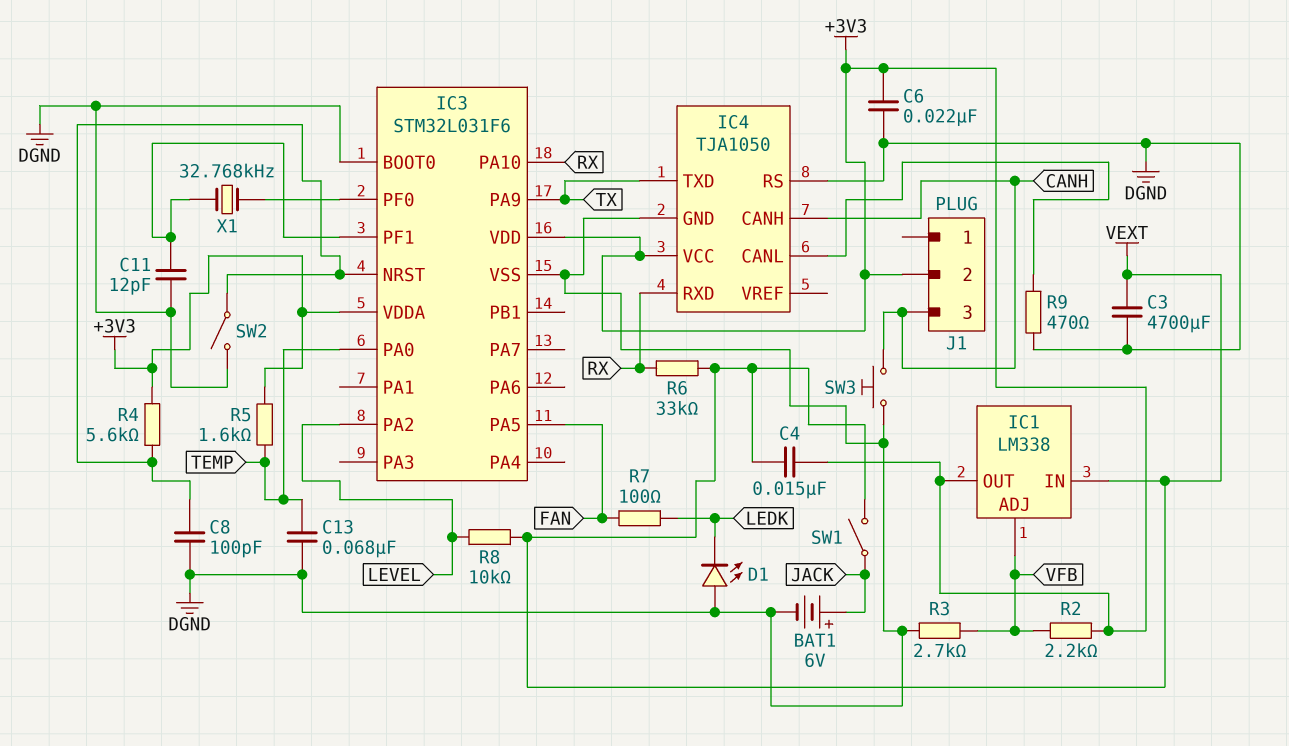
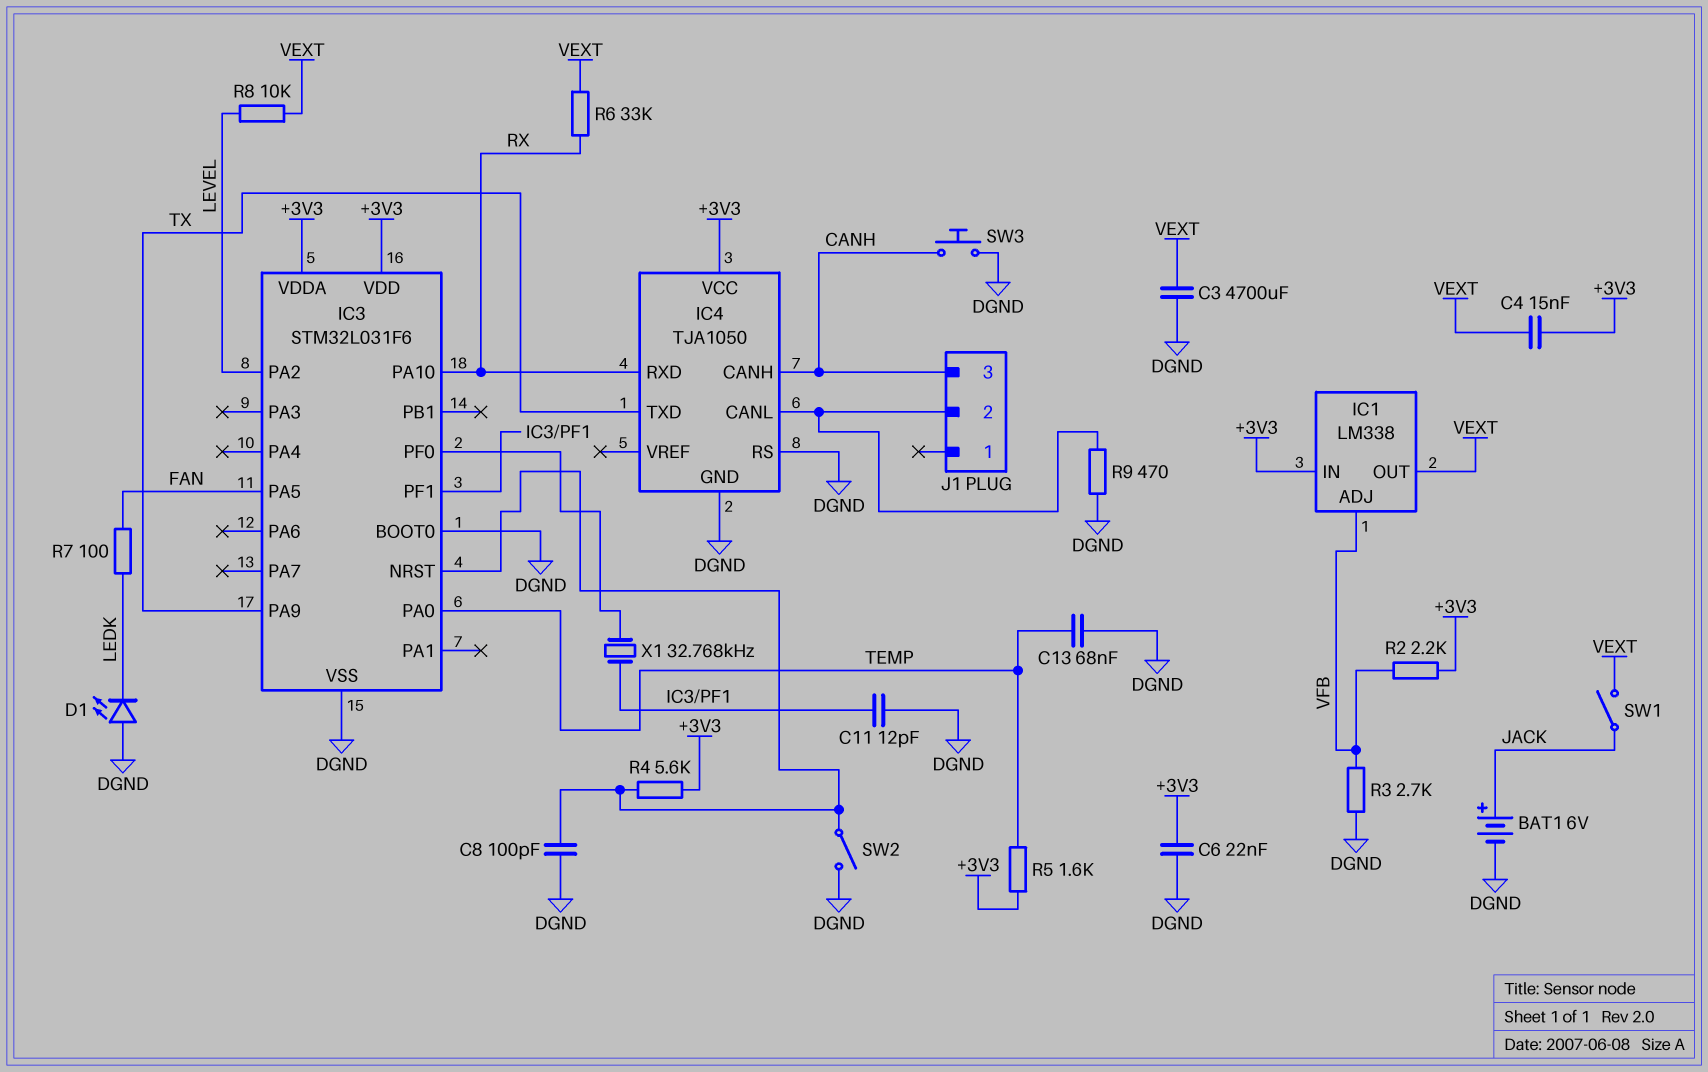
IC1 pin IN: VEXT -> +3V3
IC1 pin OUT: +3V3 -> VEXT
J1 pin 2: +3V3 -> IC4/CANL

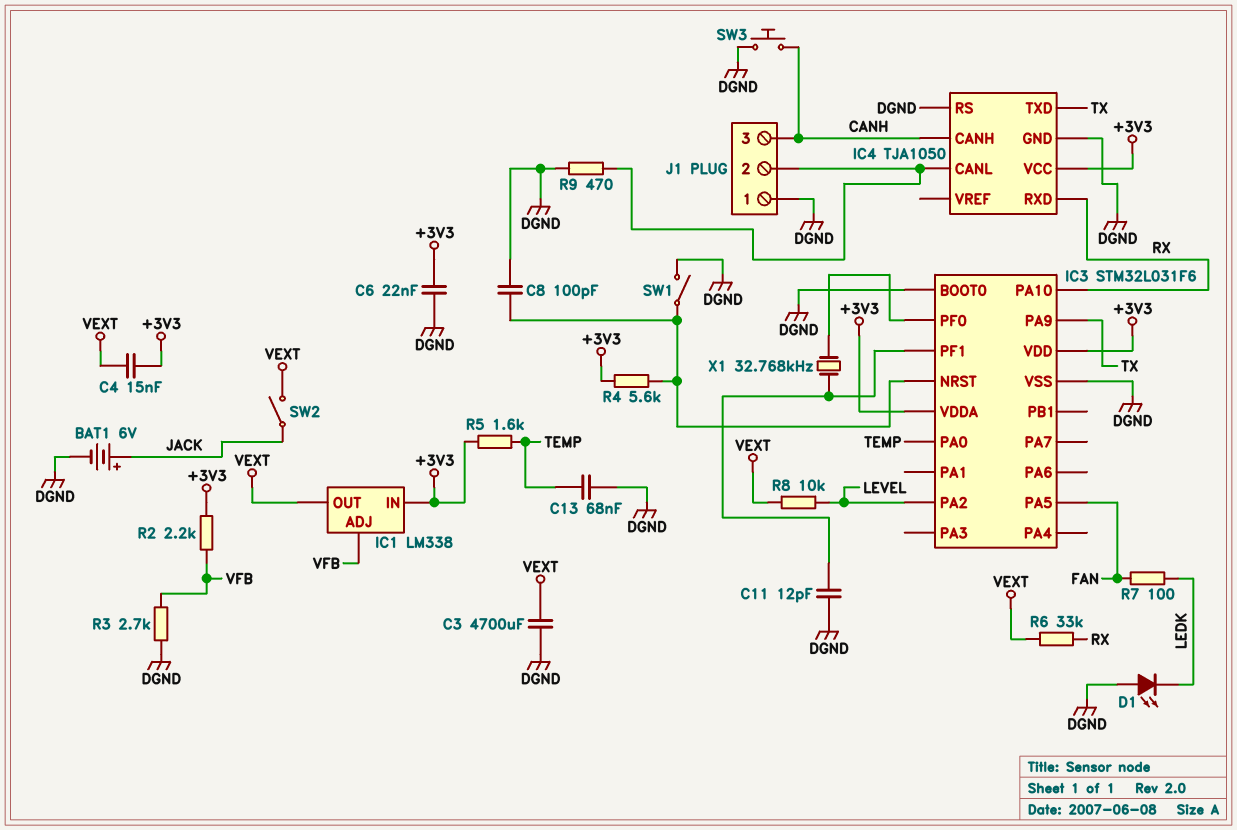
J1 pin 1: none -> DGND
SW1: switch (JACK, VEXT) -> switch (DGND, IC3/NRST)
SW2: switch (DGND, IC3/NRST) -> switch (JACK, VEXT)

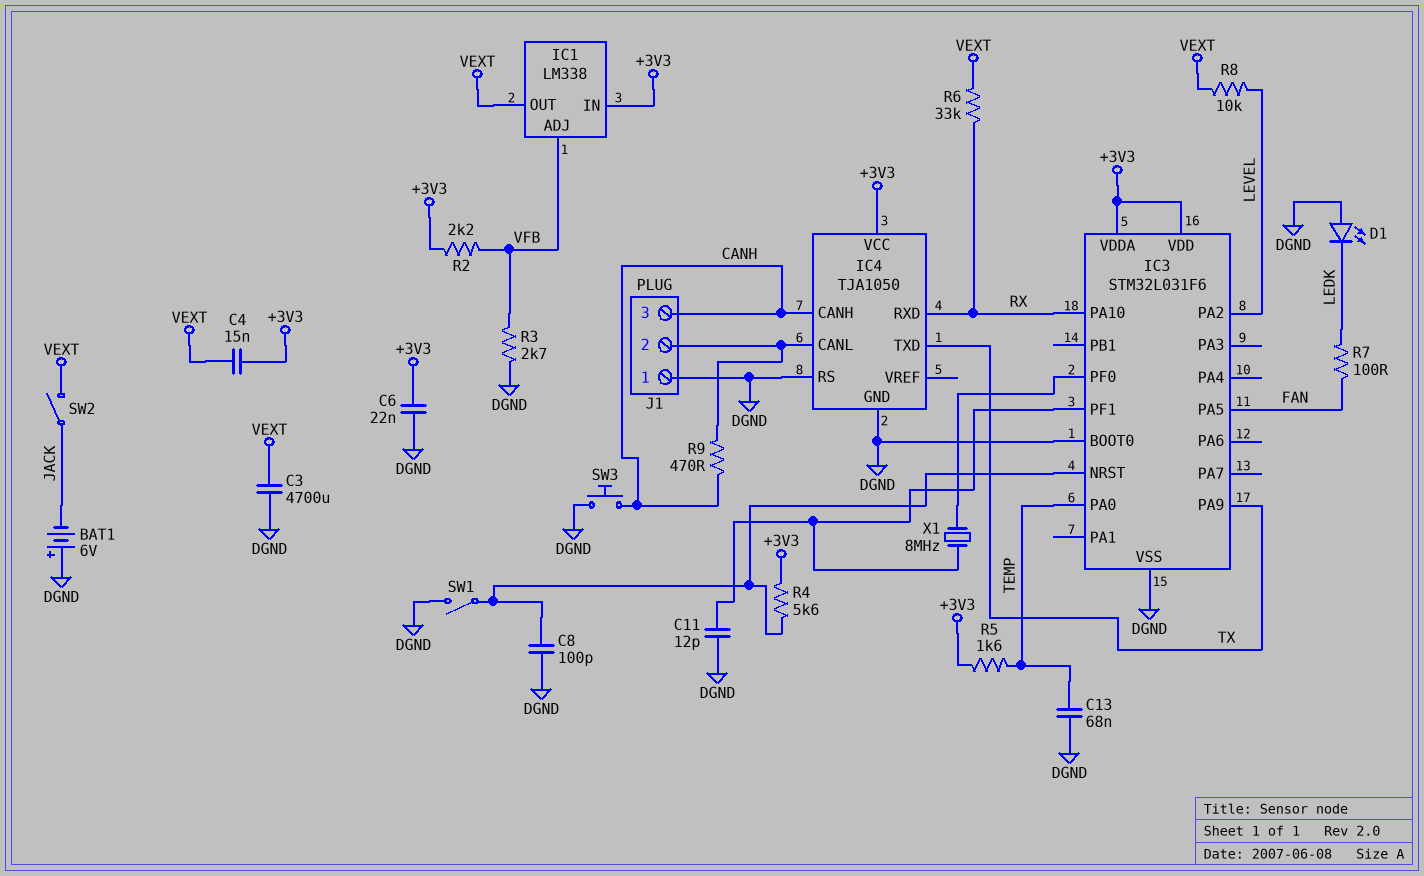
BAT1: 6V (plus JACK, minus DGND) -> 6V (plus DGND, minus JACK)
R9: 470 (DGND, IC4/CANL) -> 470 (CANH, IC4/CANL)
X1: 32.768kHz (IC3/PF0, IC3/PF1) -> 8MHz (IC3/PF0, IC3/PF1)

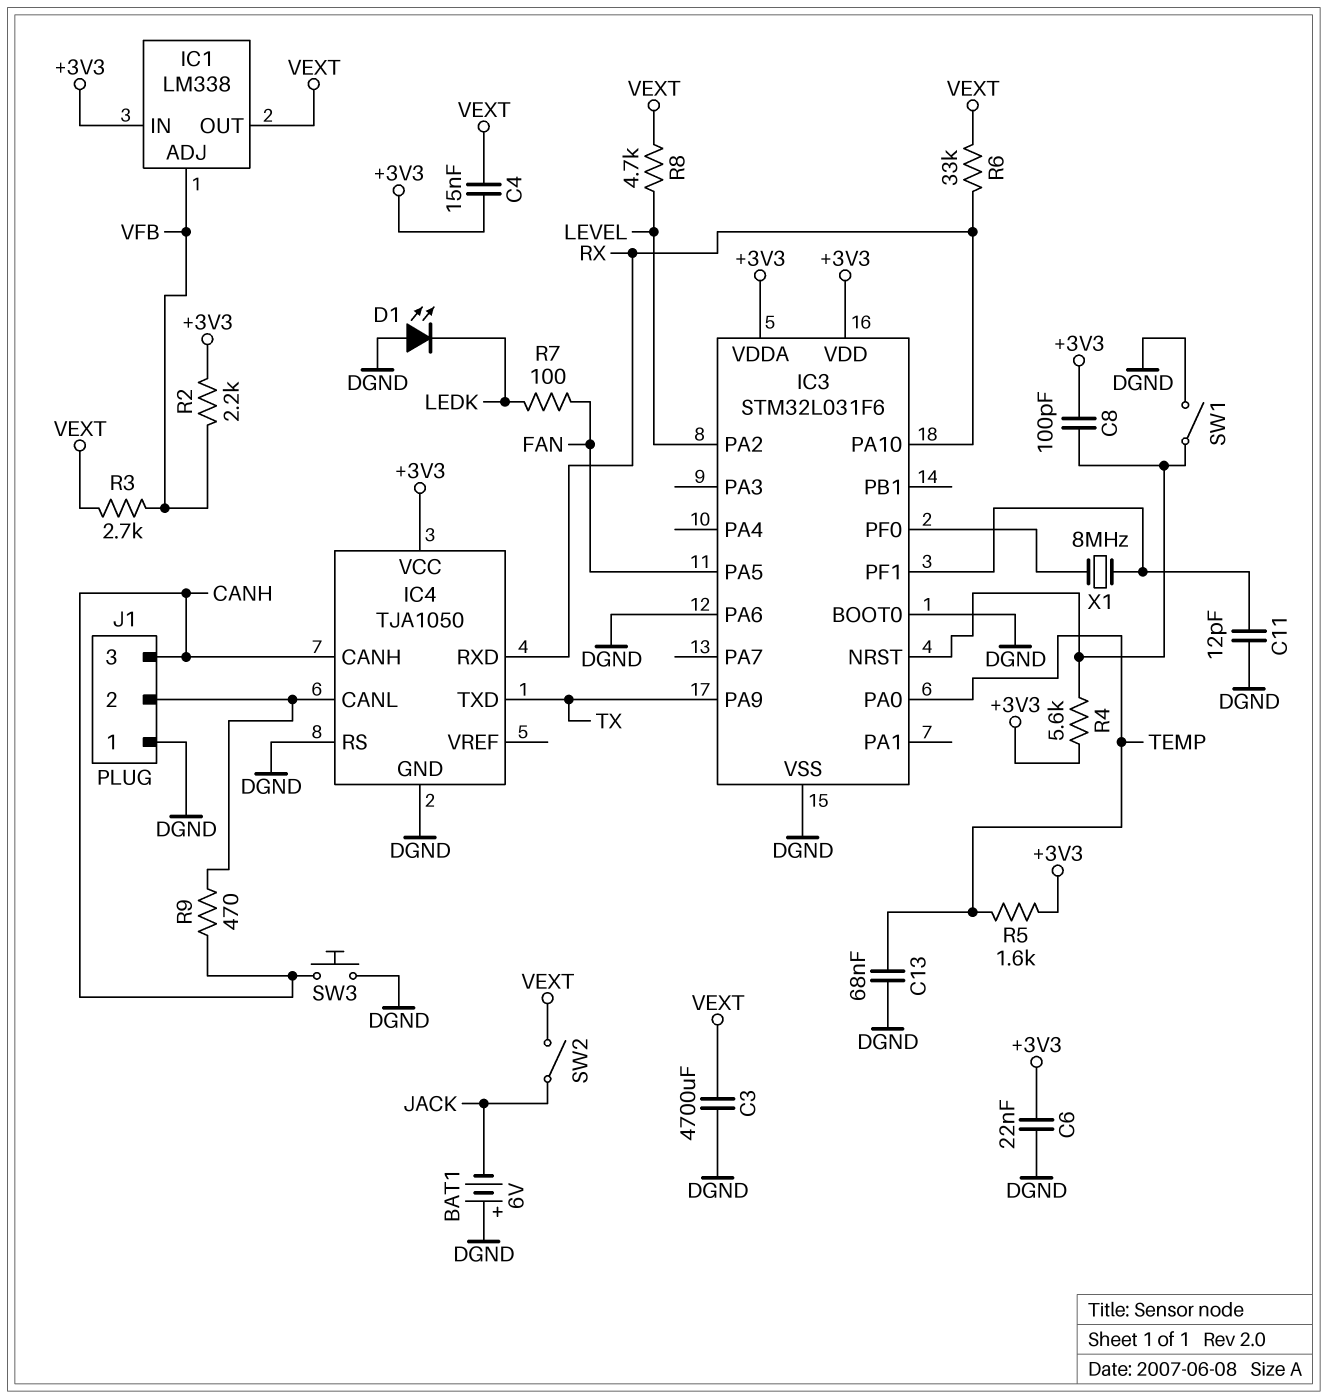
C8: 100pF (DGND, IC3/NRST) -> 100pF (+3V3, IC3/NRST)
IC3 pin PA6: none -> DGND
R3: 2.7k (DGND, VFB) -> 2.7k (VEXT, VFB)
R8: 10k (LEVEL, VEXT) -> 4.7k (LEVEL, VEXT)

